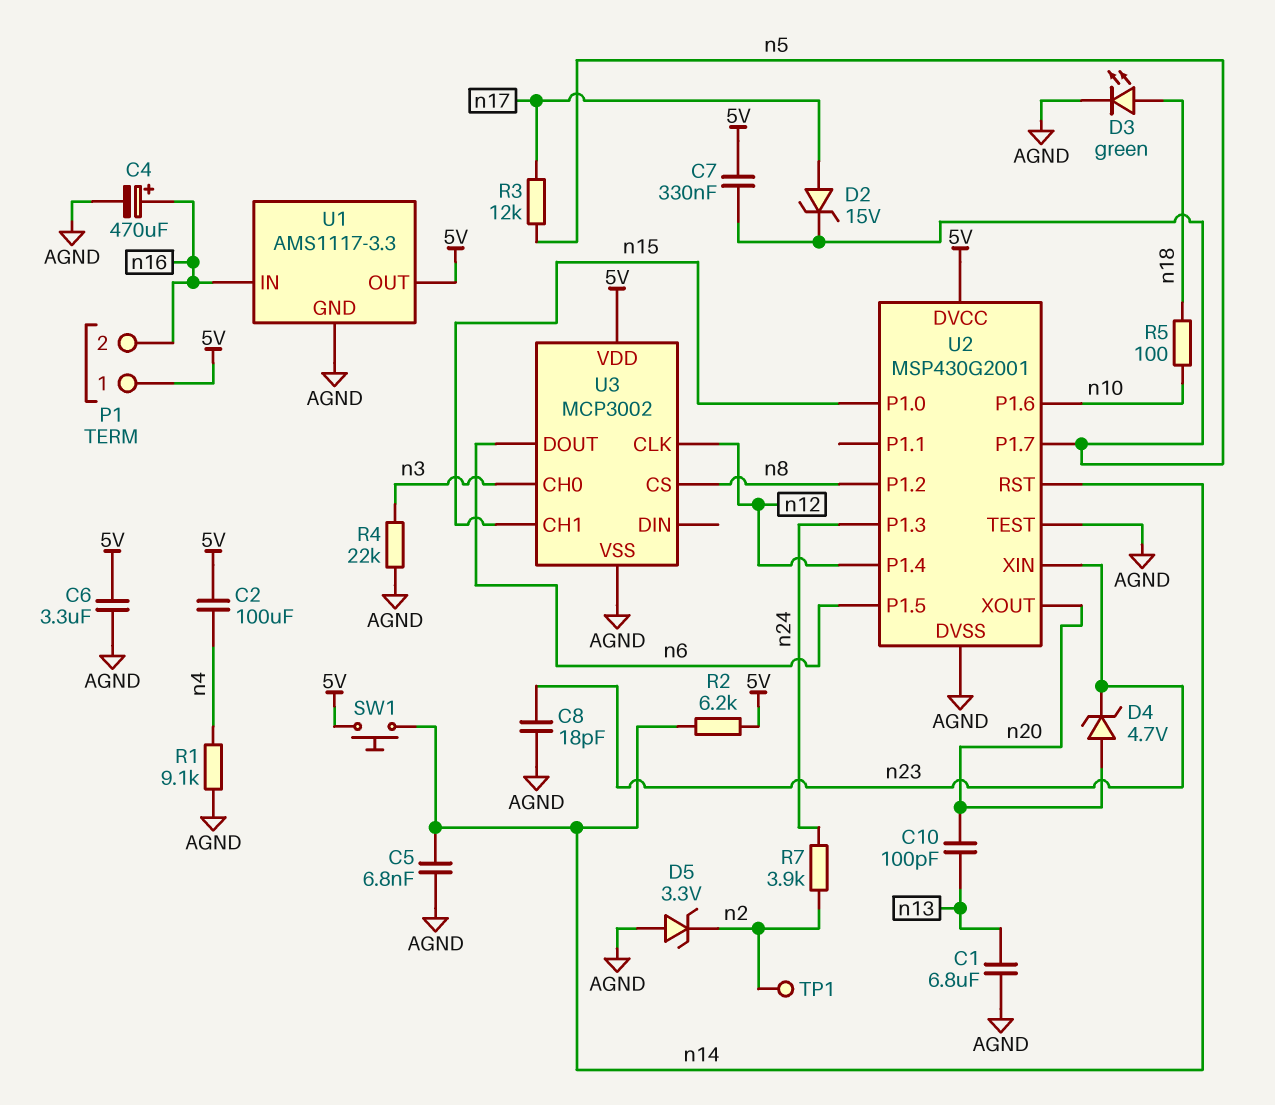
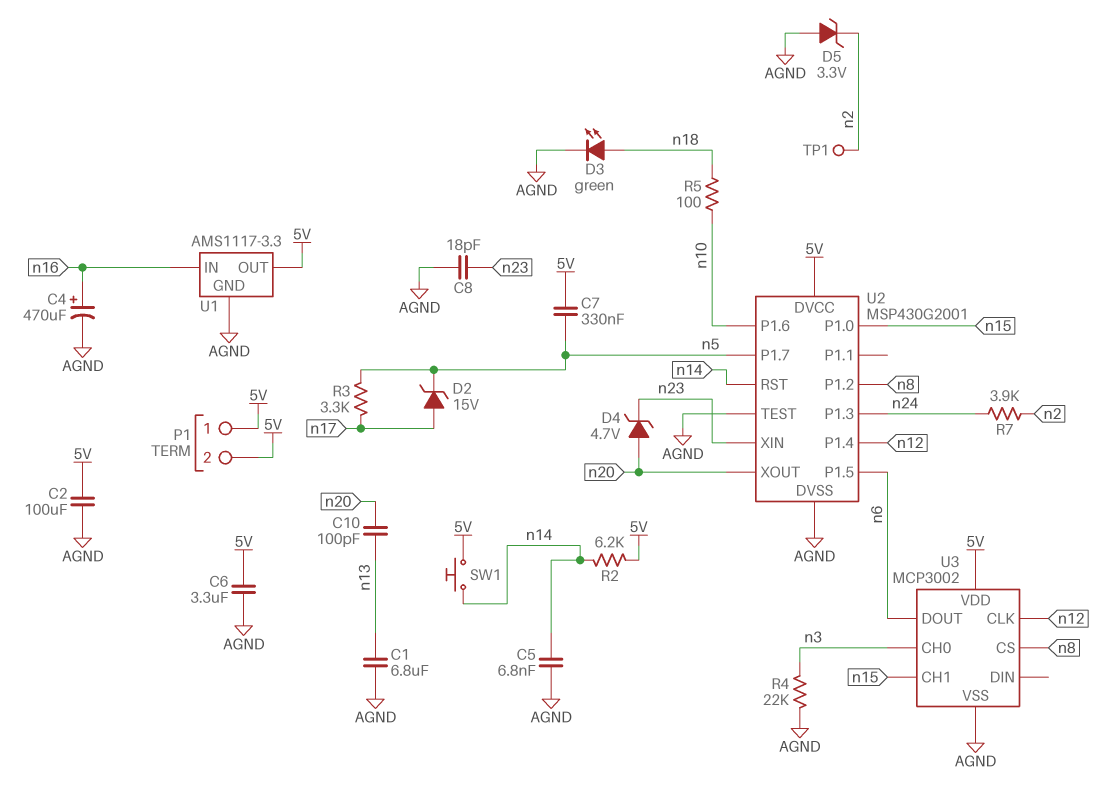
C2: 100uF (5V, n4) -> 100uF (5V, AGND)
P1 pin 2: n16 -> 5V
R1: 9.1k (AGND, n4) -> none
R3: 12k (n5, n17) -> 3.3k (n5, n17)

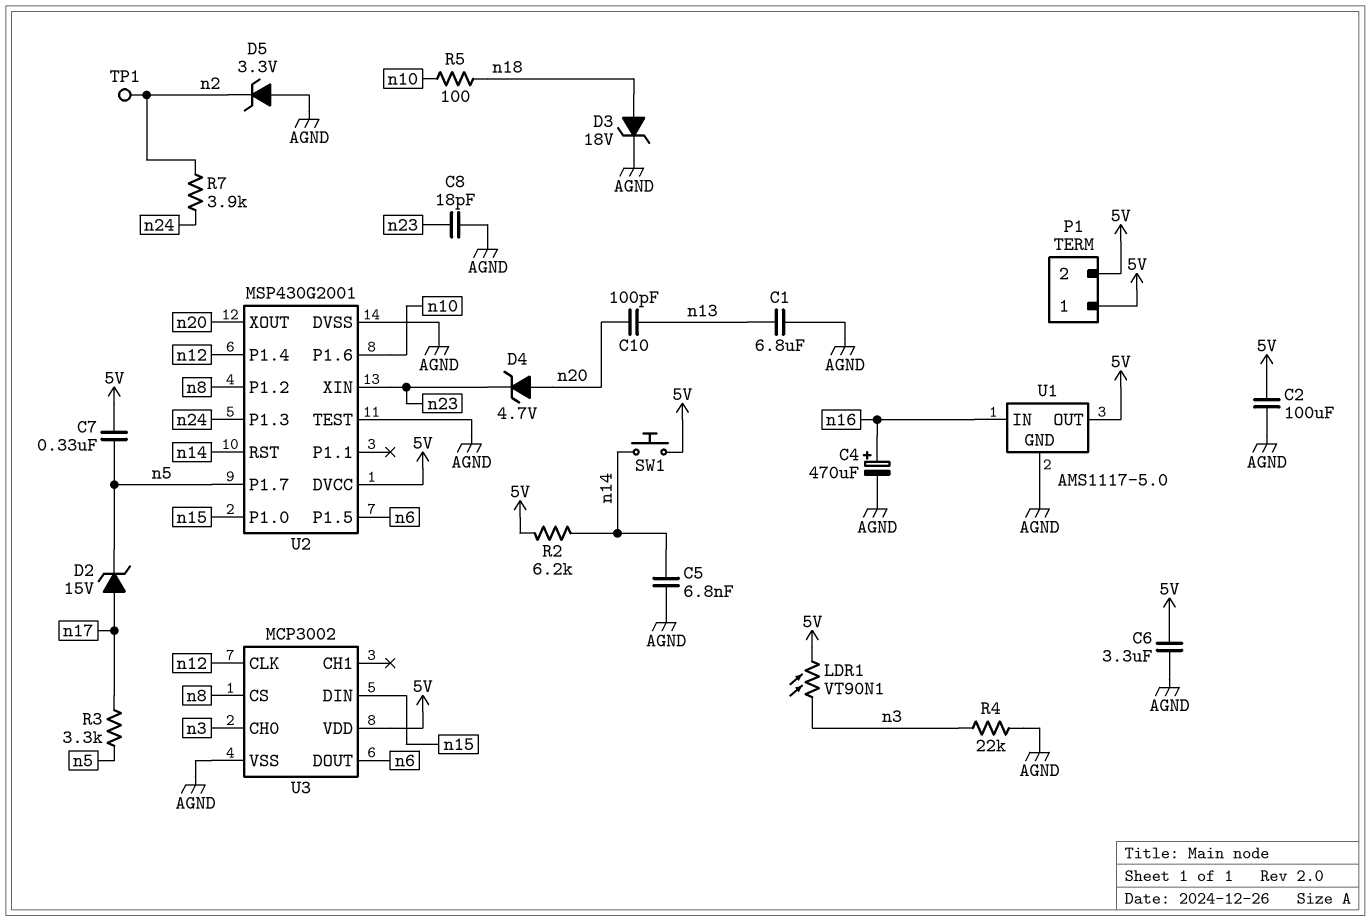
D3: LED green (A n18, K AGND) -> zener 18V (A n18, K AGND)
LDR1: none -> VT90N1 (5V, n3)
U1: AMS1117-3.3 -> AMS1117-5.0
U3 pin CH1: n15 -> none
U3 pin DIN: none -> n15

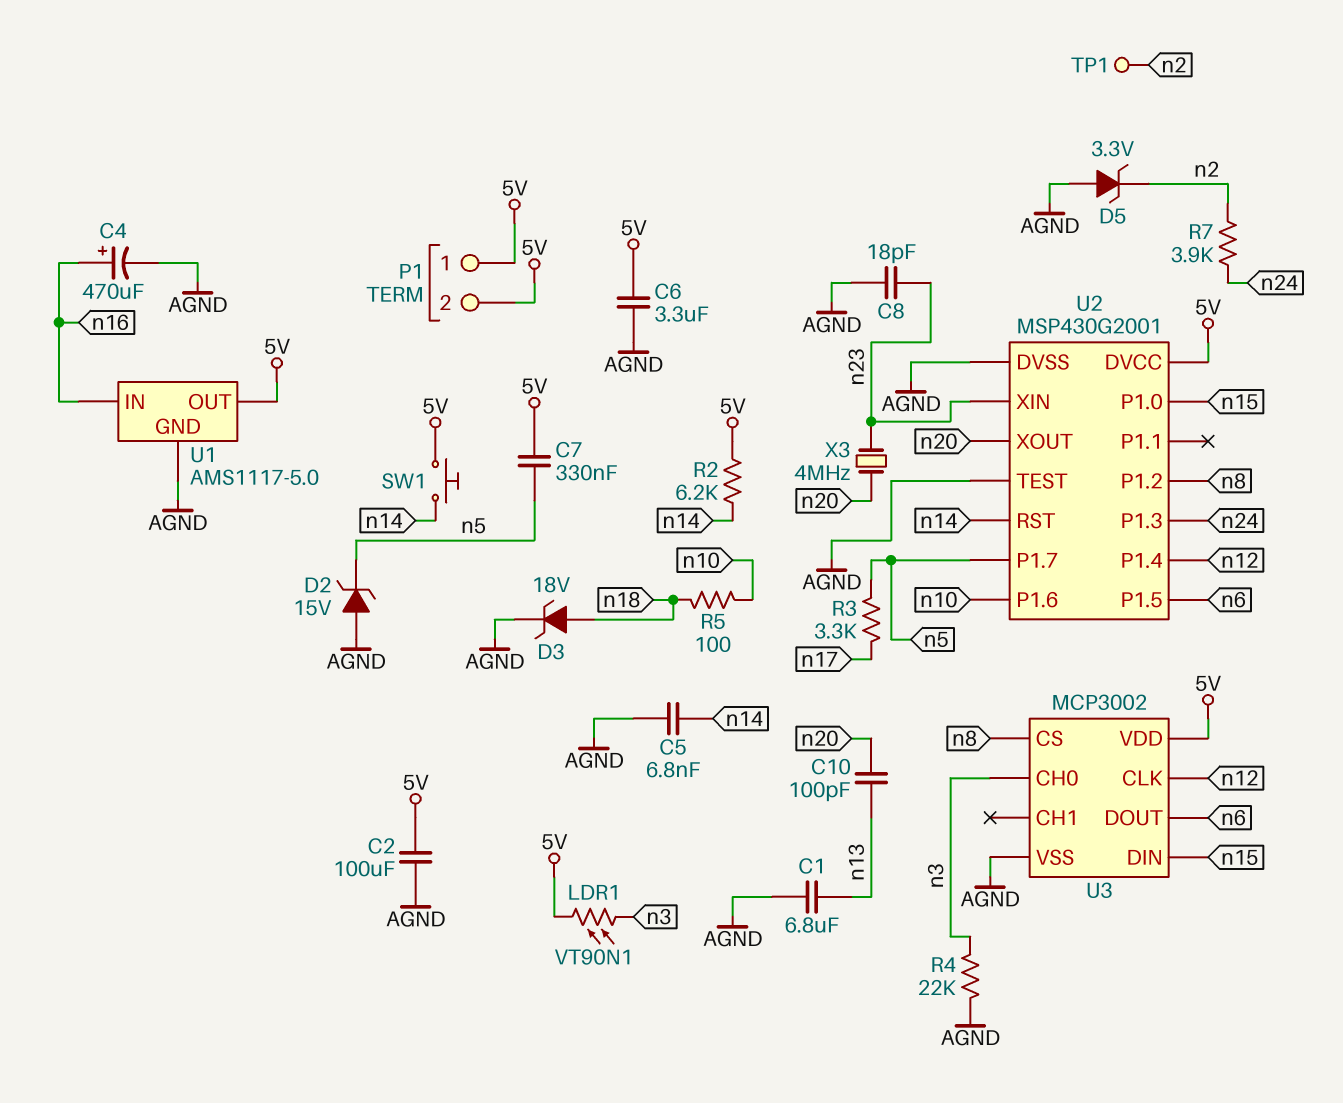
D2: zener 15V (A n17, K n5) -> zener 15V (A AGND, K n5)
D4: zener 4.7V (A n20, K n23) -> none
X3: none -> 4MHz (n20, n23)

